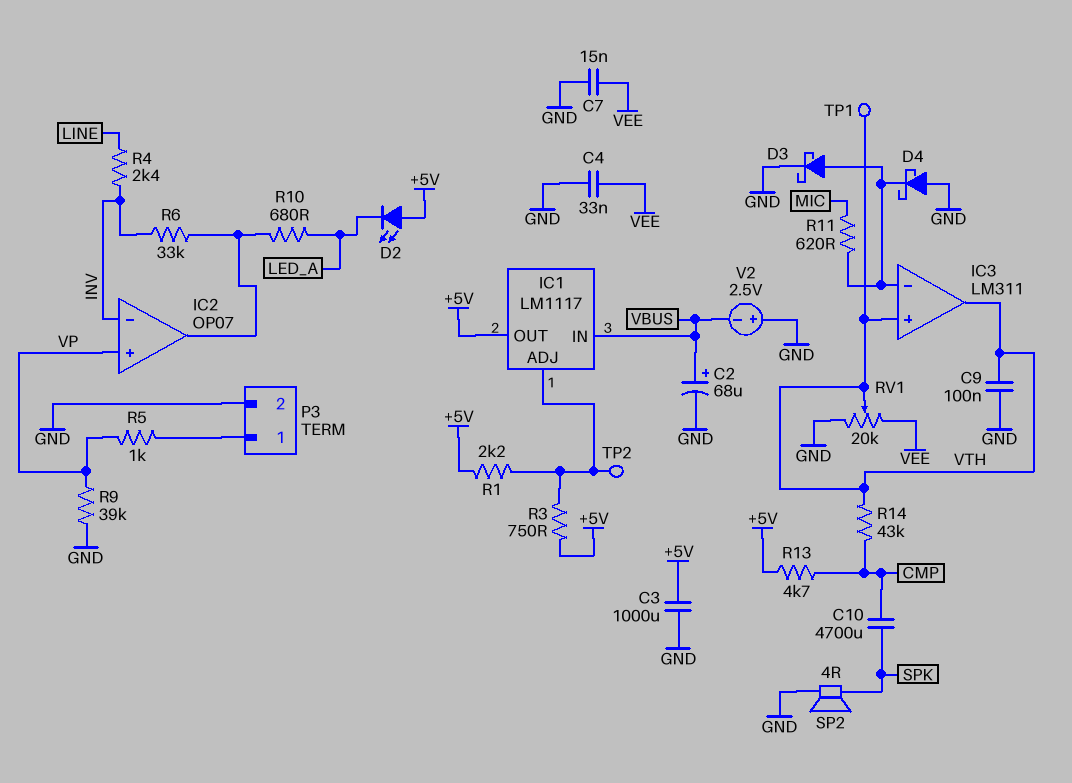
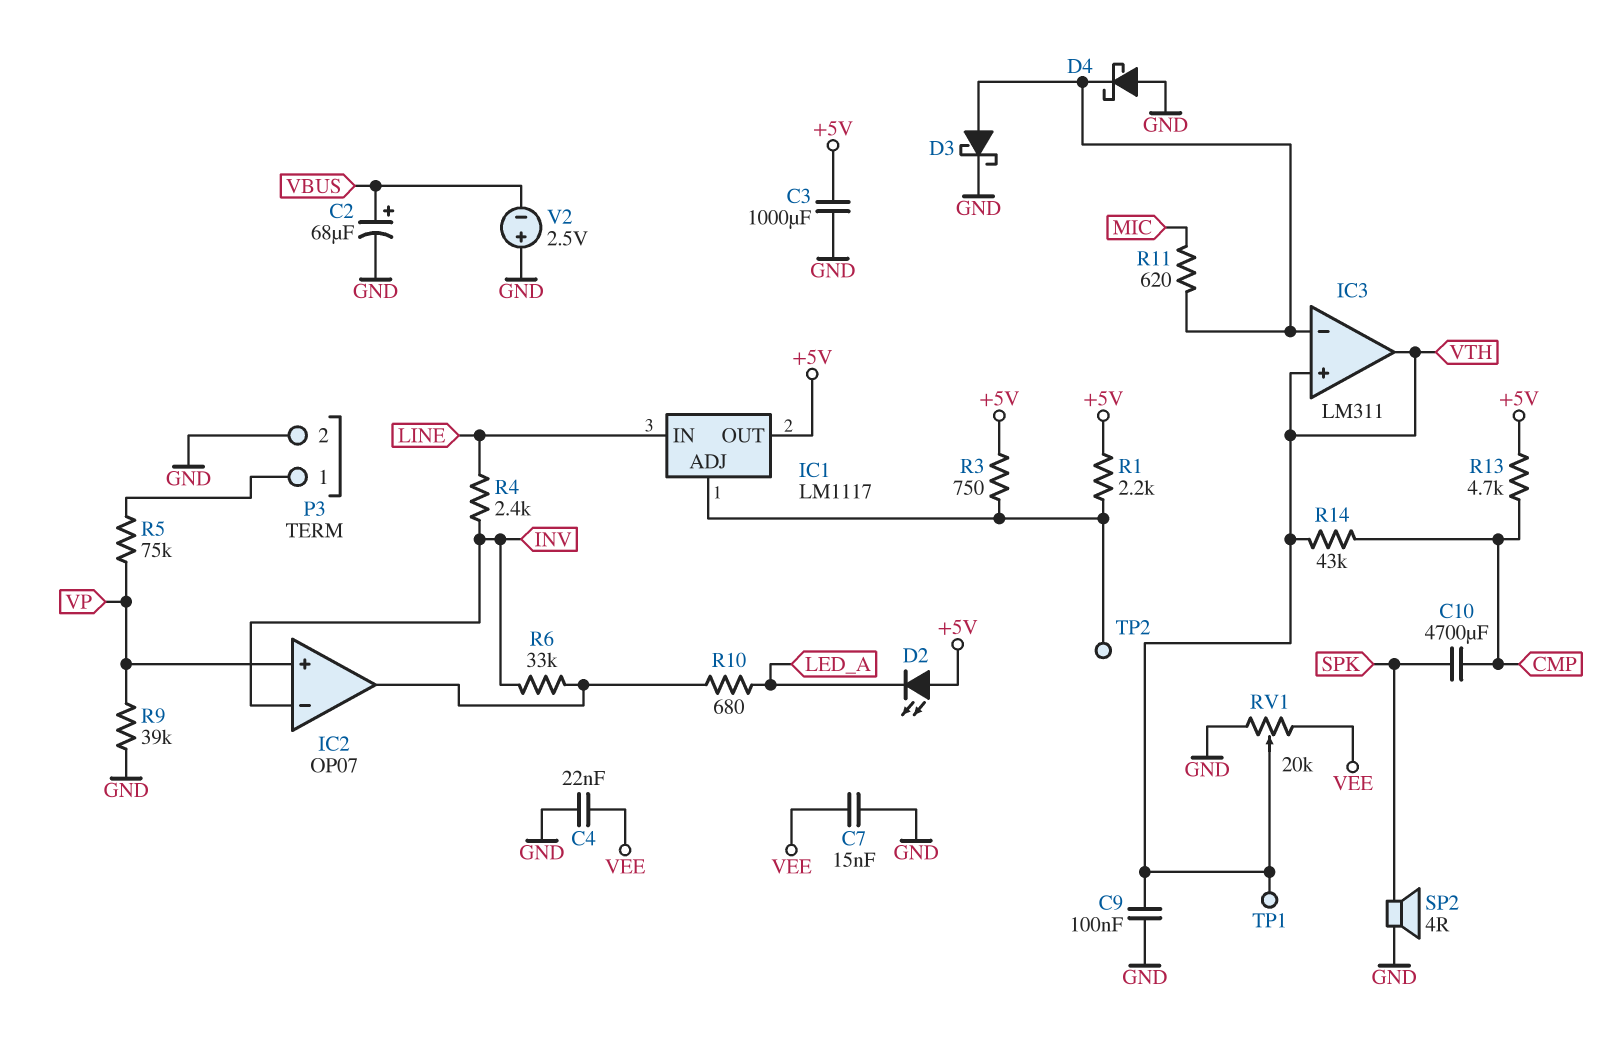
C4: 33nF (GND, VEE) -> 22nF (GND, VEE)
IC1 pin IN: VBUS -> LINE
R5: 1k (P3/1, VP) -> 75k (P3/1, VP)

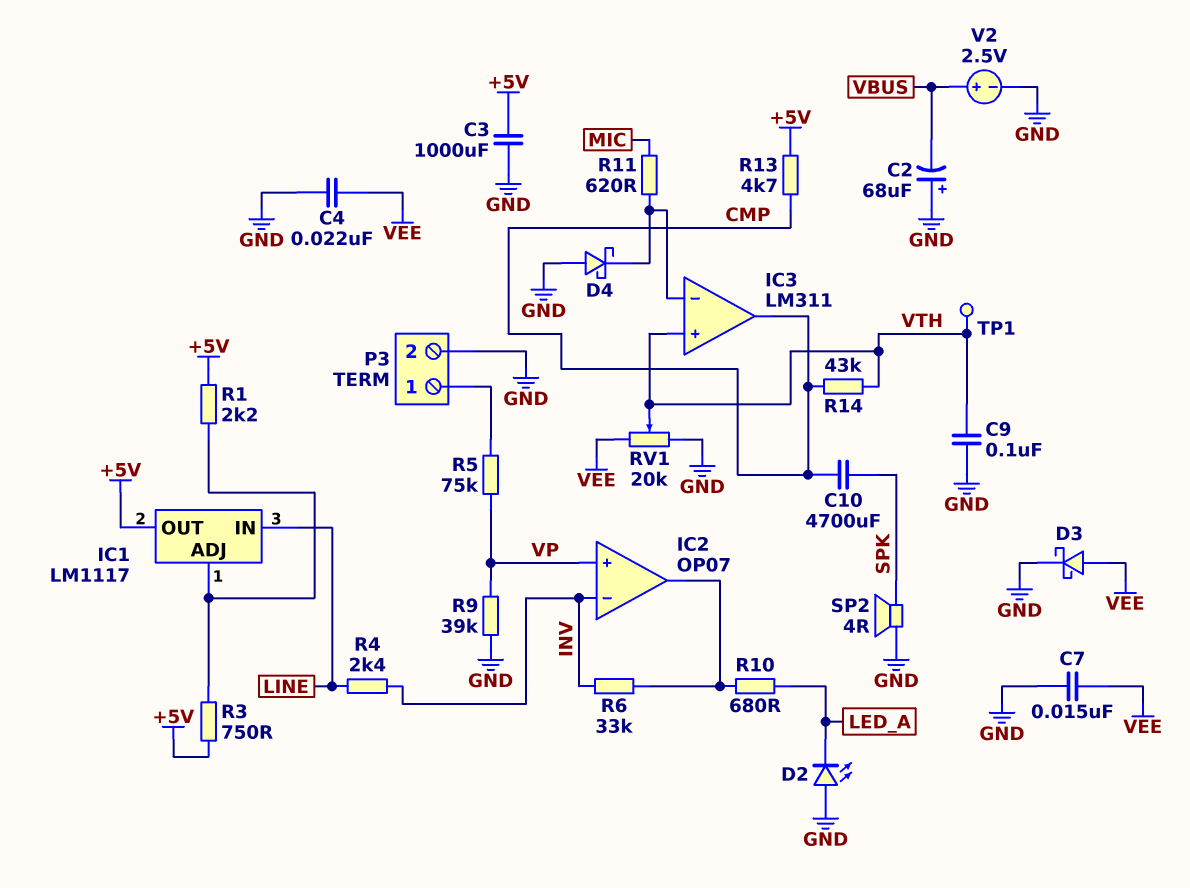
C2: 68uF (plus VBUS, minus GND) -> 68uF (plus GND, minus VBUS)
D2: LED (A +5V, K LED_A) -> LED (A GND, K LED_A)
D3: schottky (A IC3/in-, K GND) -> schottky (A VEE, K GND)
IC3 pin out: VTH -> CMP
TP2: test point (IC1/ADJ) -> none
V2: 2.5V (plus GND, minus VBUS) -> 2.5V (plus VBUS, minus GND)

